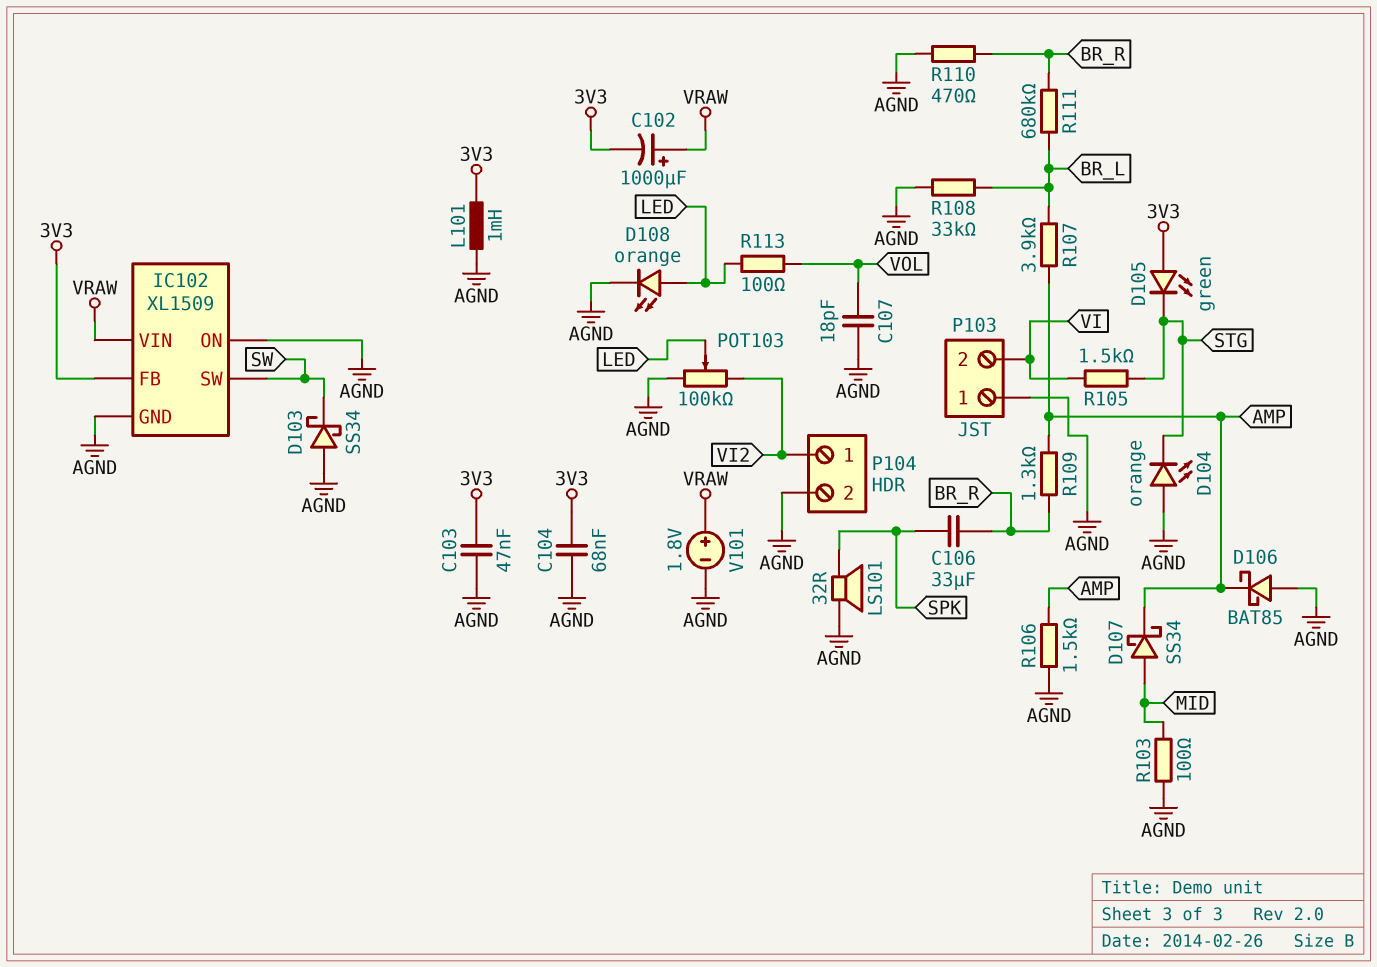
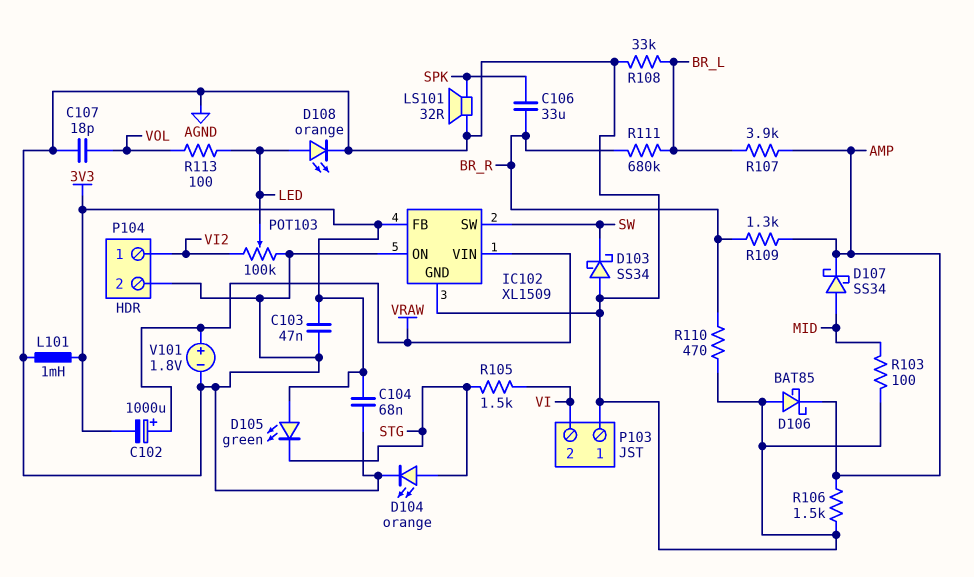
D104: LED orange (A AGND, K STG) -> LED orange (A STG, K AGND)

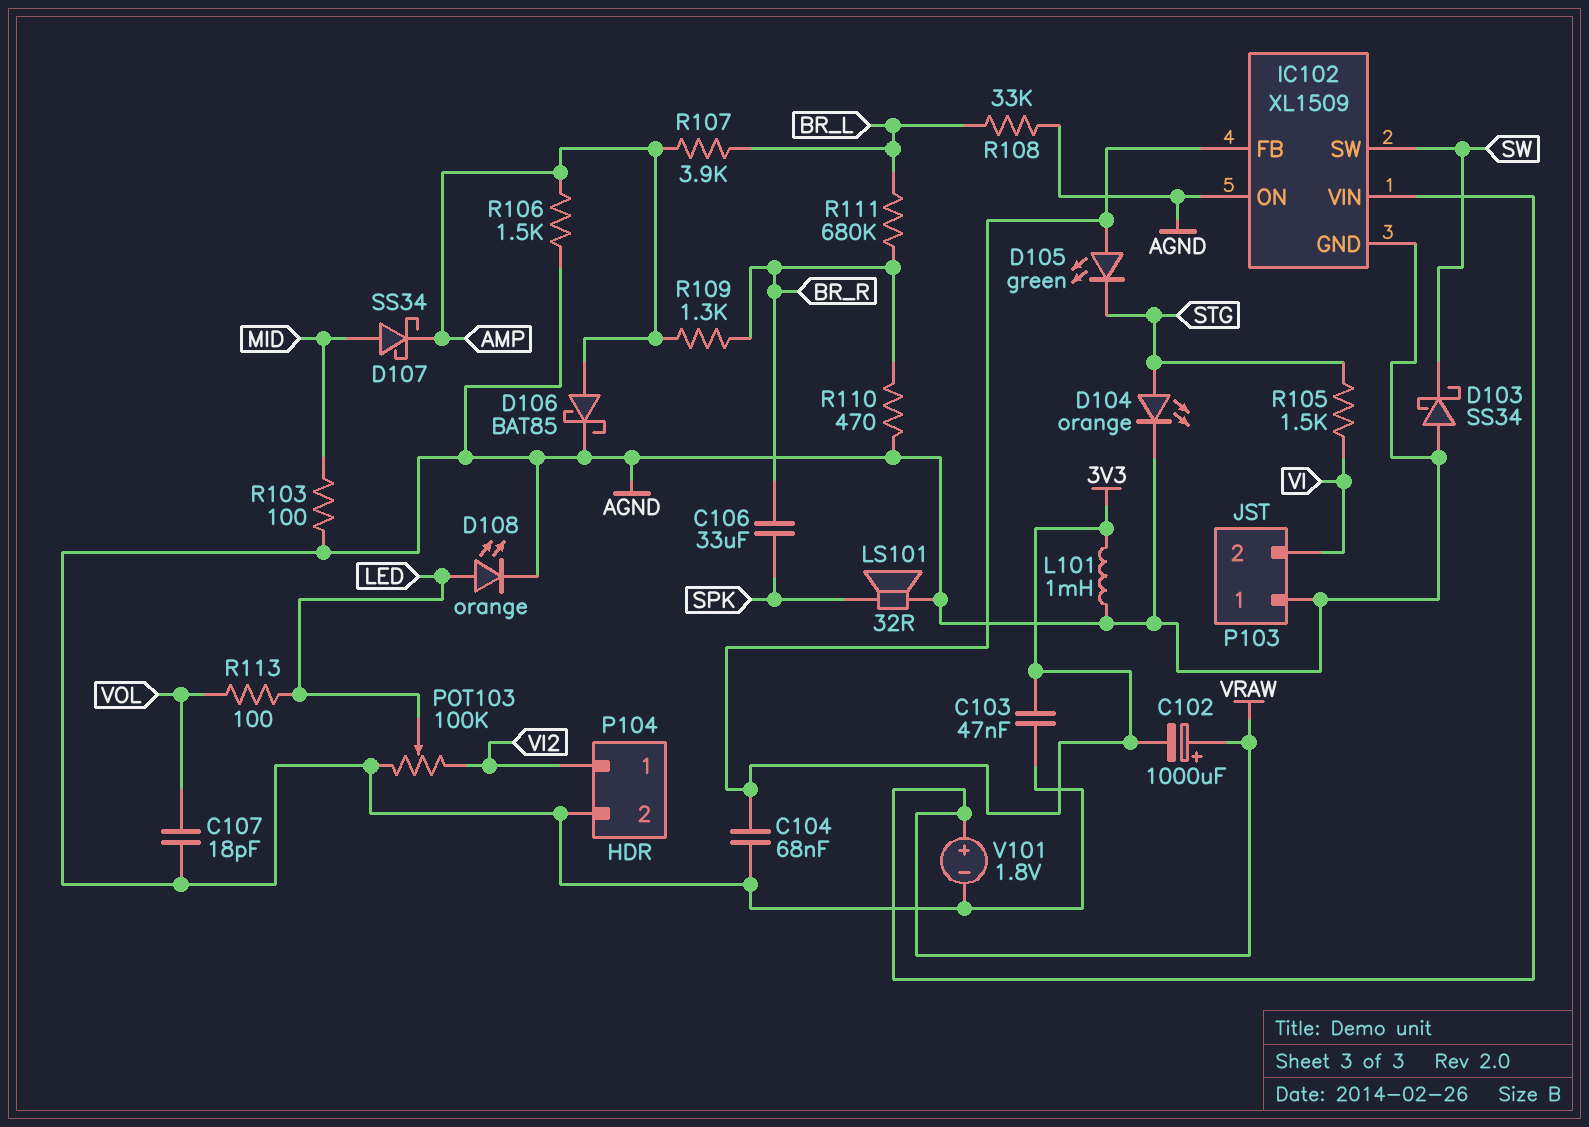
D106: schottky BAT85 (A AGND, K AMP) -> schottky BAT85 (A AMP, K AGND)

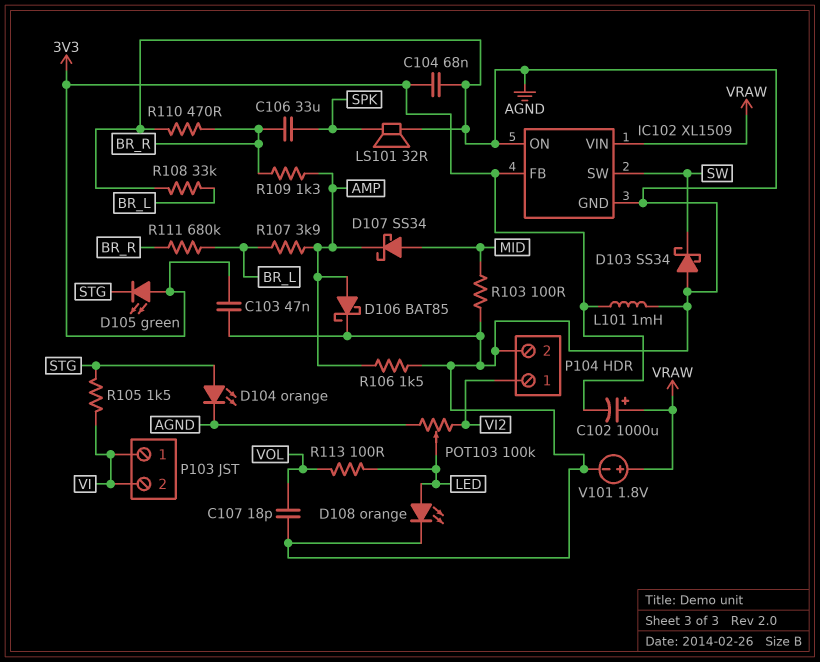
P103 pin 1: AGND -> VI

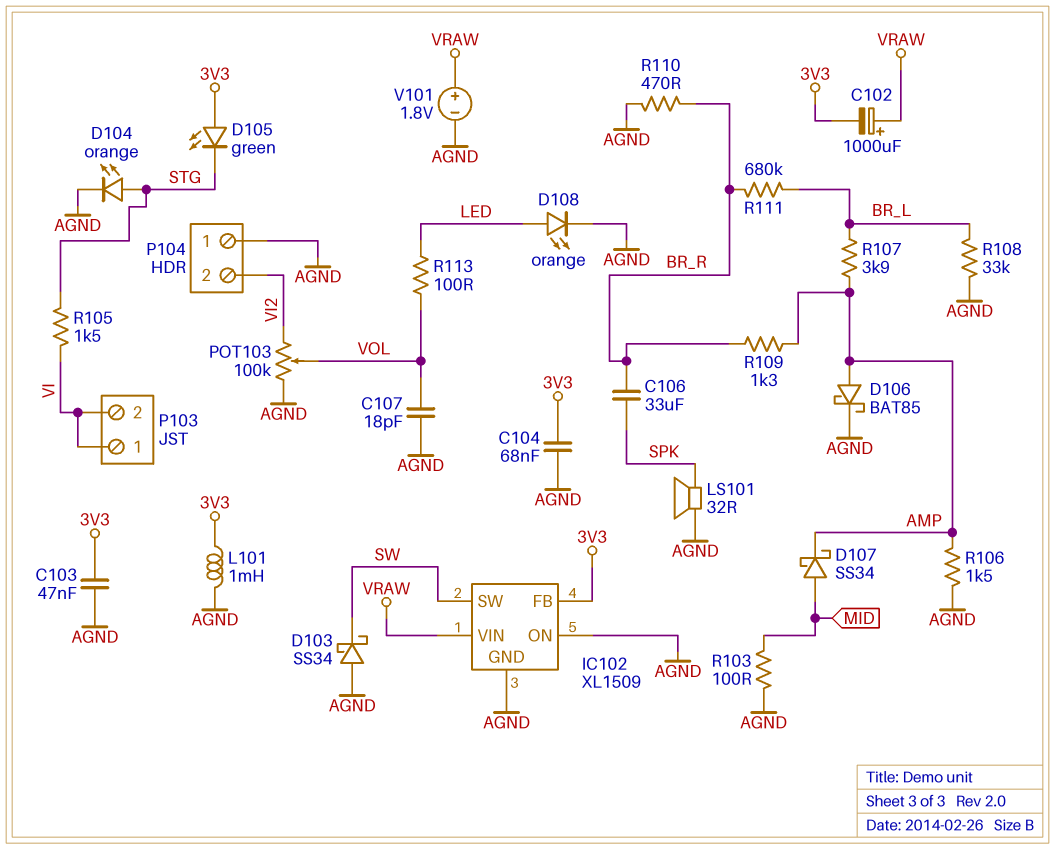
P104 pin 1: VI2 -> AGND
P104 pin 2: AGND -> VI2
POT103: 100k (AGND, VI2, wiper LED) -> 100k (AGND, VI2, wiper VOL)

